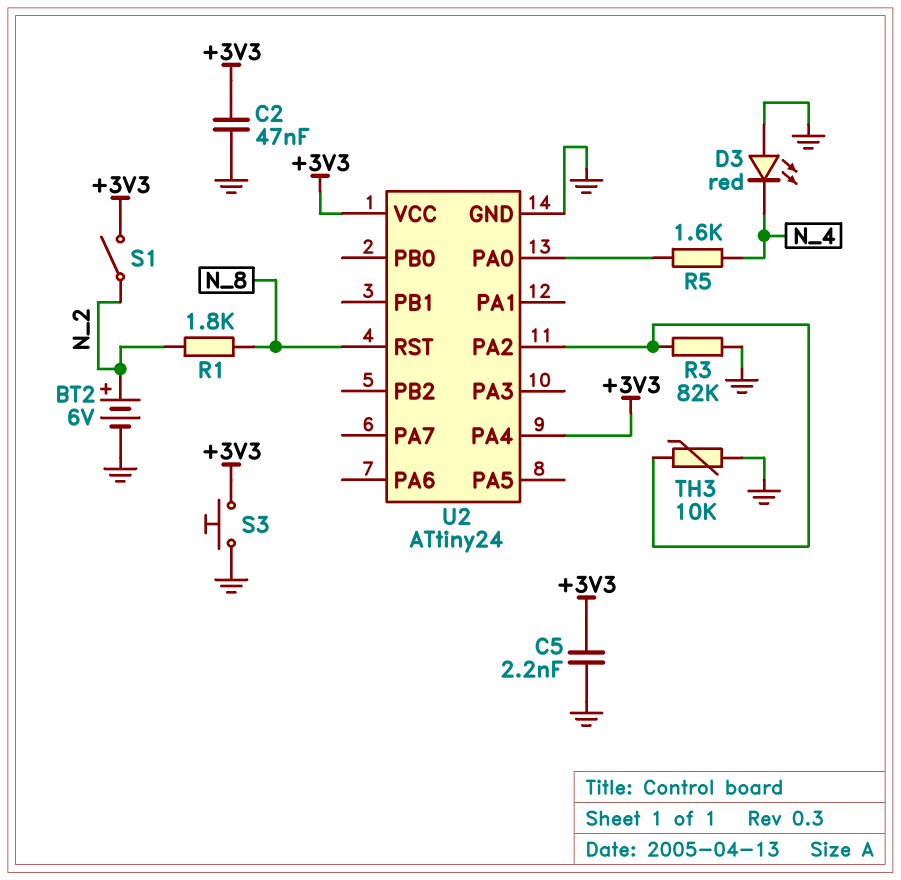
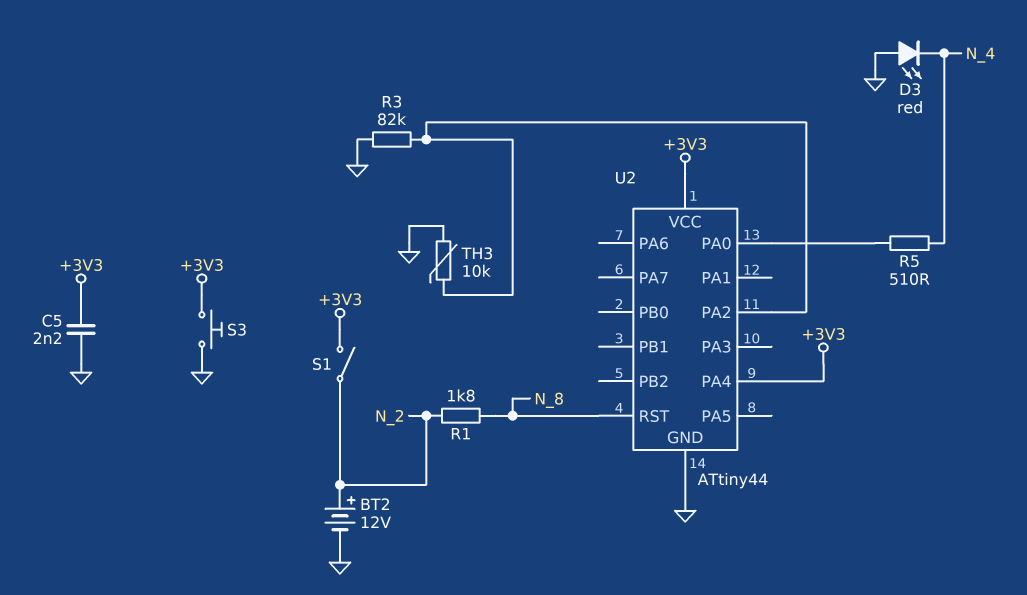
BT2: 6V (plus N_2, minus GND) -> 12V (plus N_2, minus GND)
C2: 47nF (+3V3, GND) -> none
R5: 1.6k (N_4, U2/PA0) -> 510 (N_4, U2/PA0)
U2: ATtiny24 -> ATtiny44

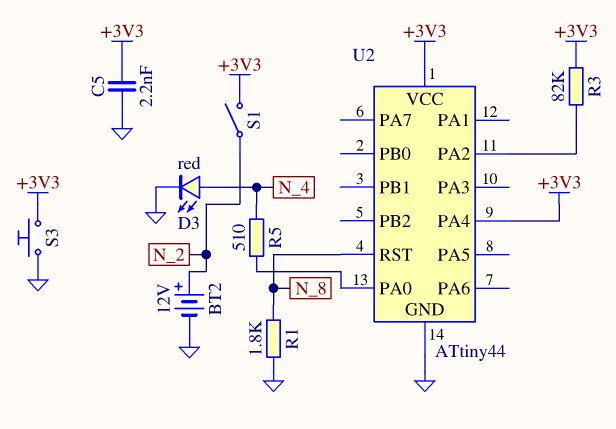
D3: LED red (A GND, K N_4) -> LED red (A N_4, K GND)
R1: 1.8k (N_2, N_8) -> 1.8k (GND, N_8)
R3: 82k (GND, U2/PA2) -> 82k (+3V3, U2/PA2)
TH3: 10k (GND, U2/PA2) -> none

